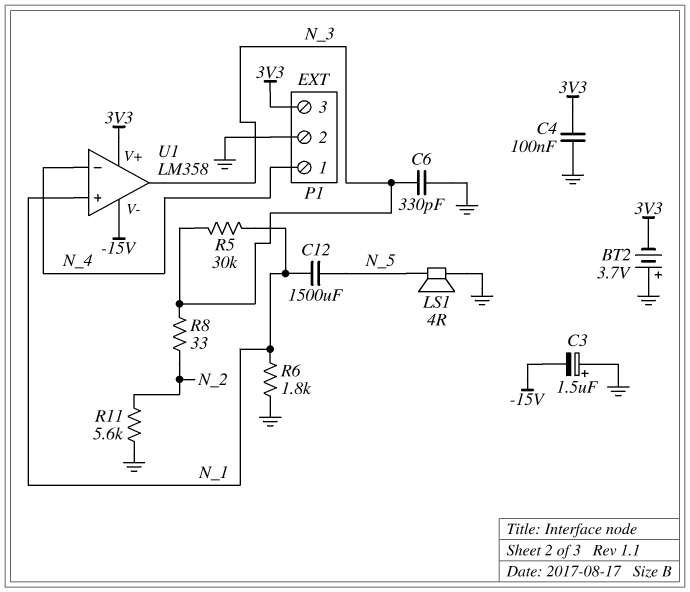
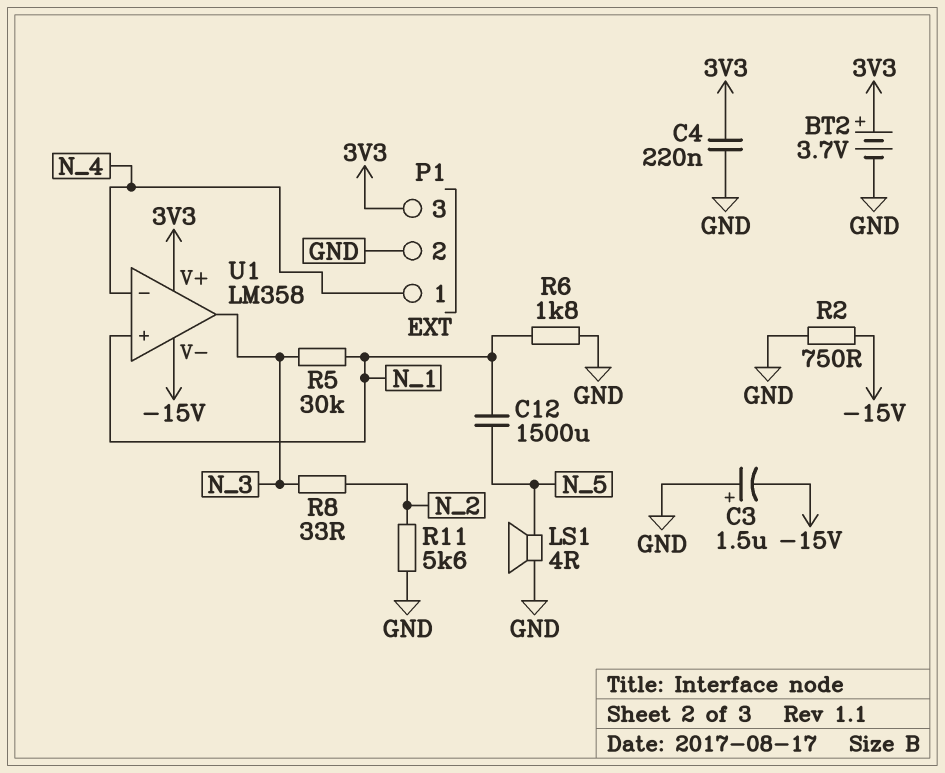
BT2: 3.7V (plus GND, minus 3V3) -> 3.7V (plus 3V3, minus GND)
C4: 100nF (3V3, GND) -> 220nF (3V3, GND)
C6: 330pF (GND, N_3) -> none
R2: none -> 750 (-15V, GND)

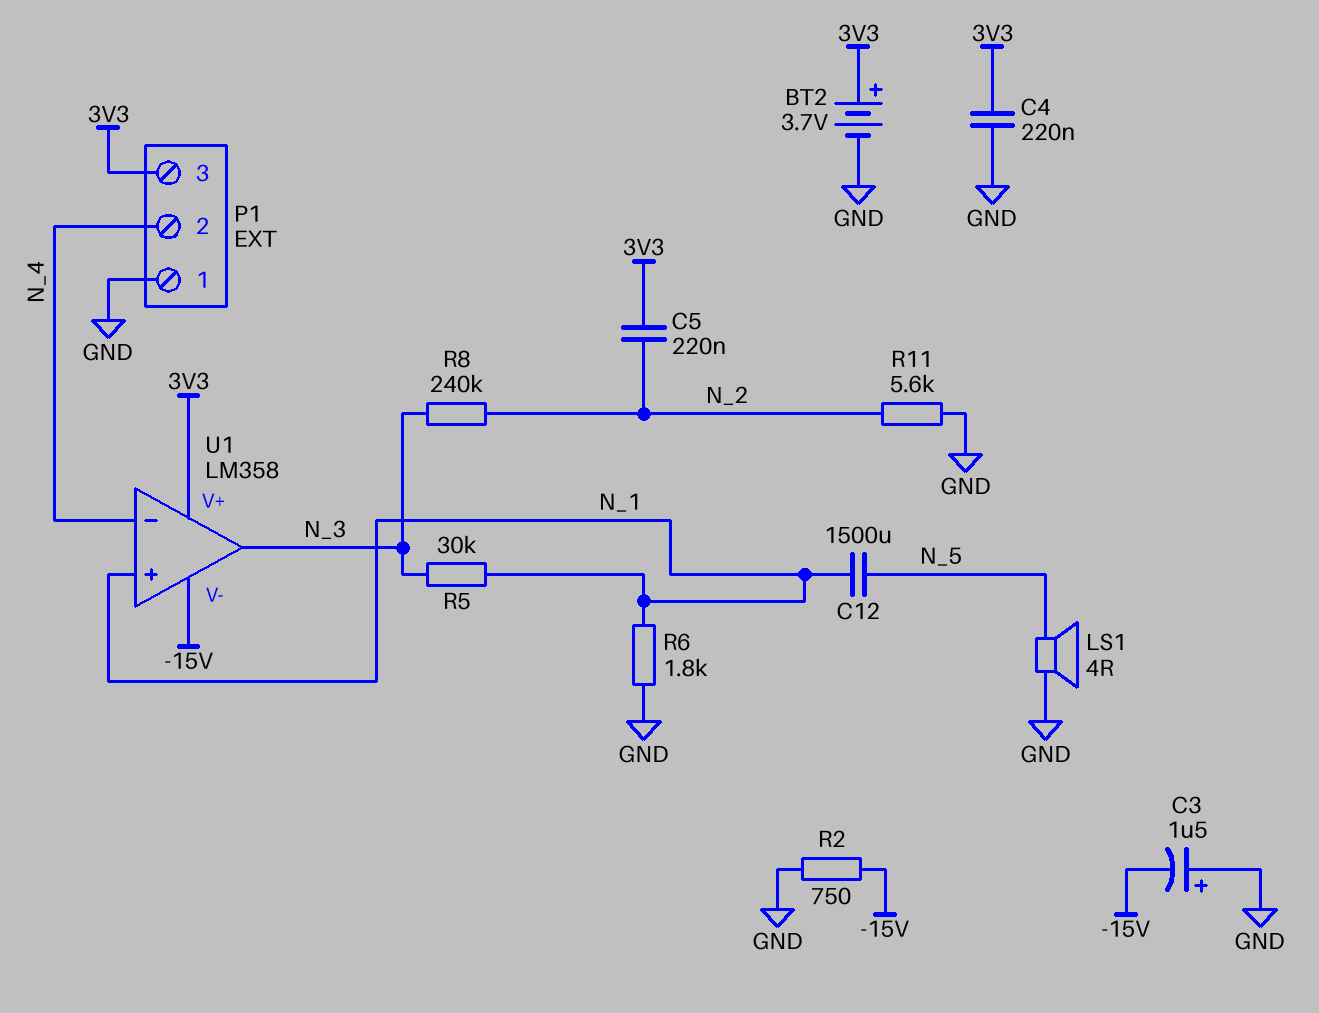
C5: none -> 220nF (3V3, N_2)
P1 pin 1: N_4 -> GND
P1 pin 2: GND -> N_4
R8: 33 (N_2, N_3) -> 240k (N_2, N_3)

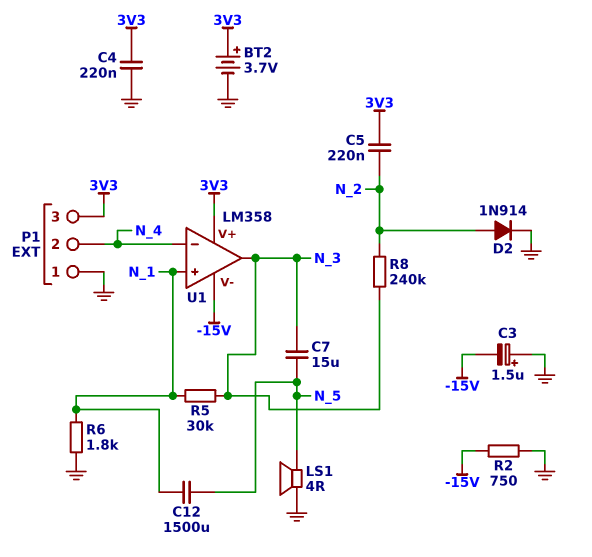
C7: none -> 15uF (N_3, N_5)
D2: none -> diode 1N914 (A N_2, K GND)
R11: 5.6k (GND, N_2) -> none

